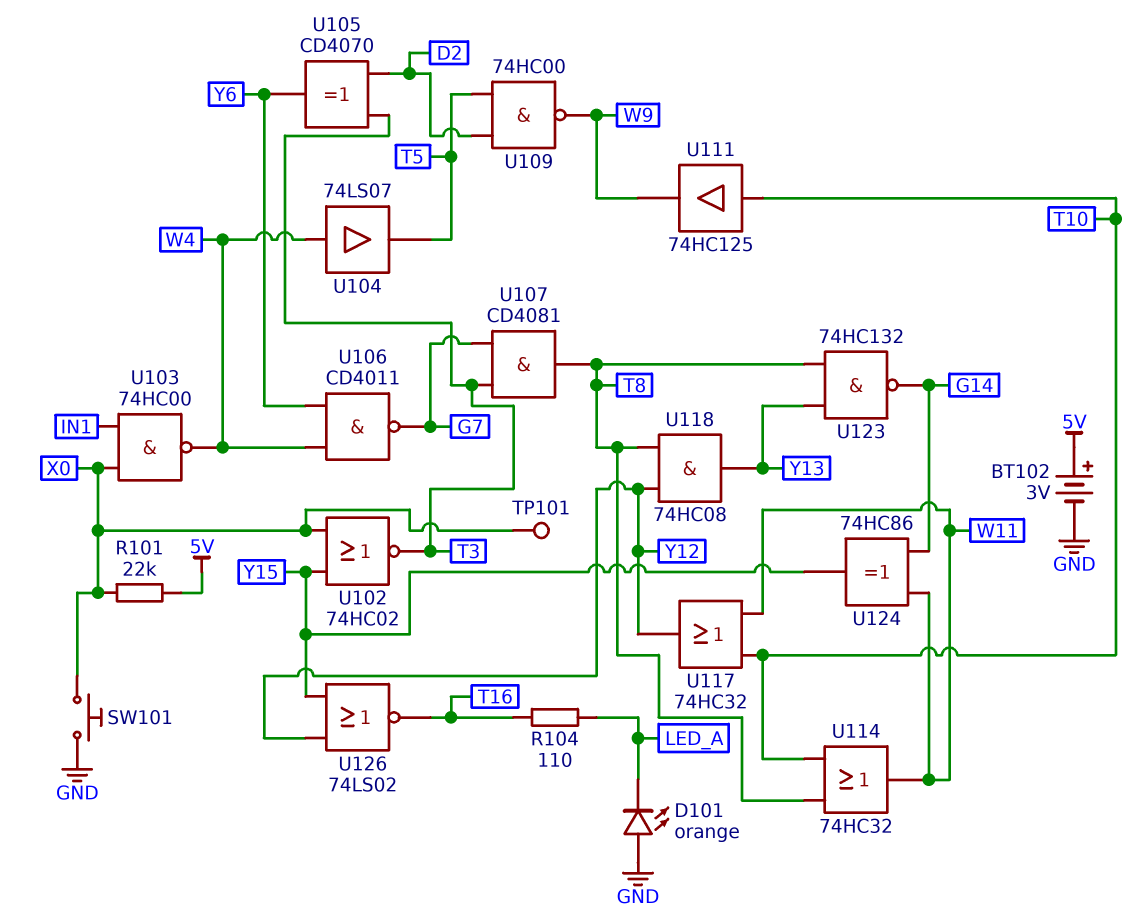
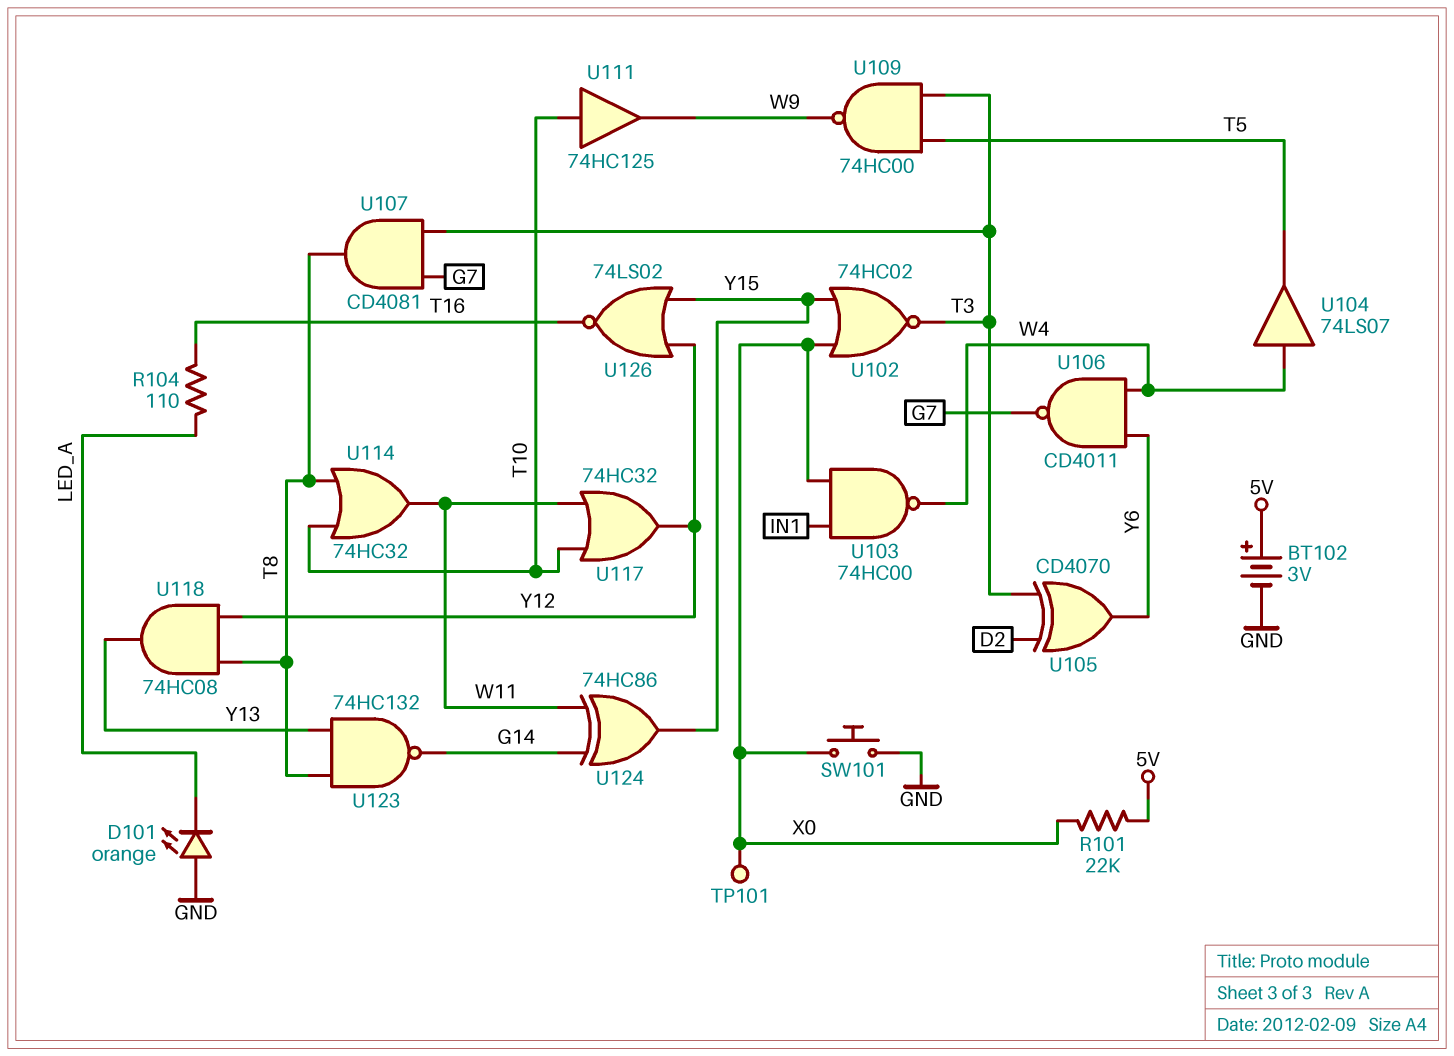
U109: NAND 74HC00 (in D2, in T5, out W9) -> NAND 74HC00 (in T3, in T5, out W9)

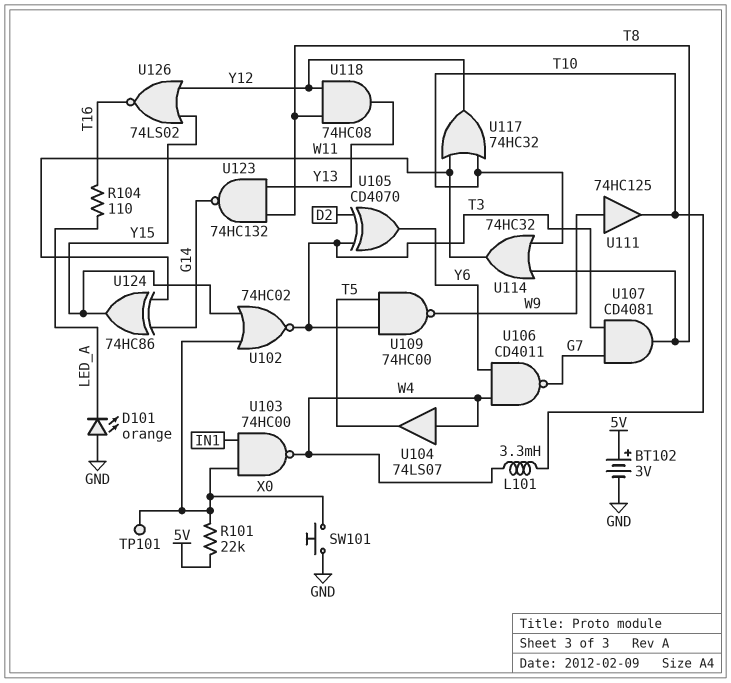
L101: none -> 3.3mH (T10, W4)
U111: buffer 74HC125 (in T10, out W9) -> buffer 74HC125 (in W9, out T10)

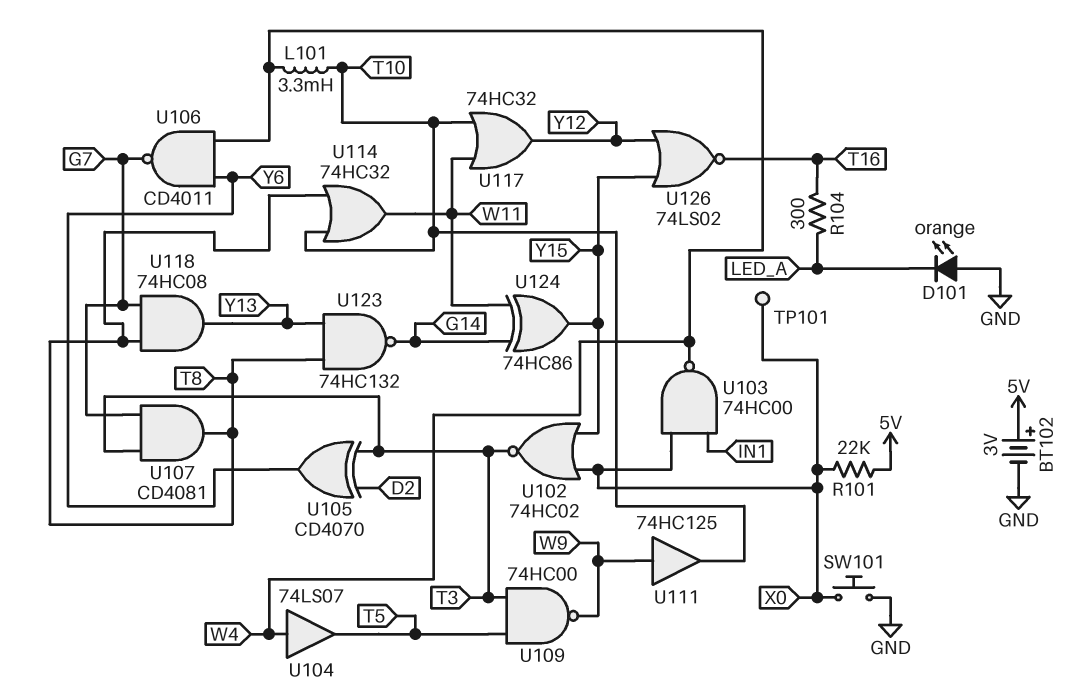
R104: 110 (LED_A, T16) -> 300 (LED_A, T16)
U118: AND 74HC08 (in T8, in Y12, out Y13) -> AND 74HC08 (in G7, in T8, out Y13)

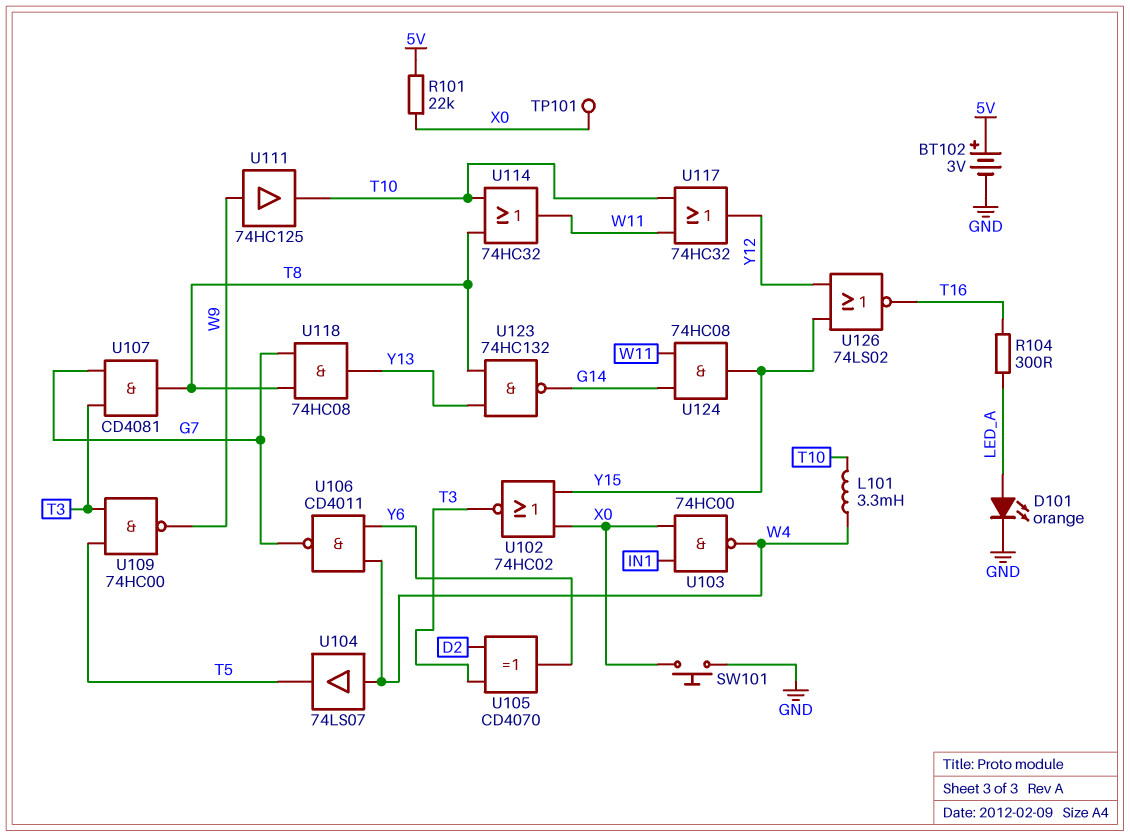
D101: LED orange (A GND, K LED_A) -> LED orange (A LED_A, K GND)
U124: XOR 74HC86 (in G14, in W11, out Y15) -> AND 74HC08 (in G14, in W11, out Y15)

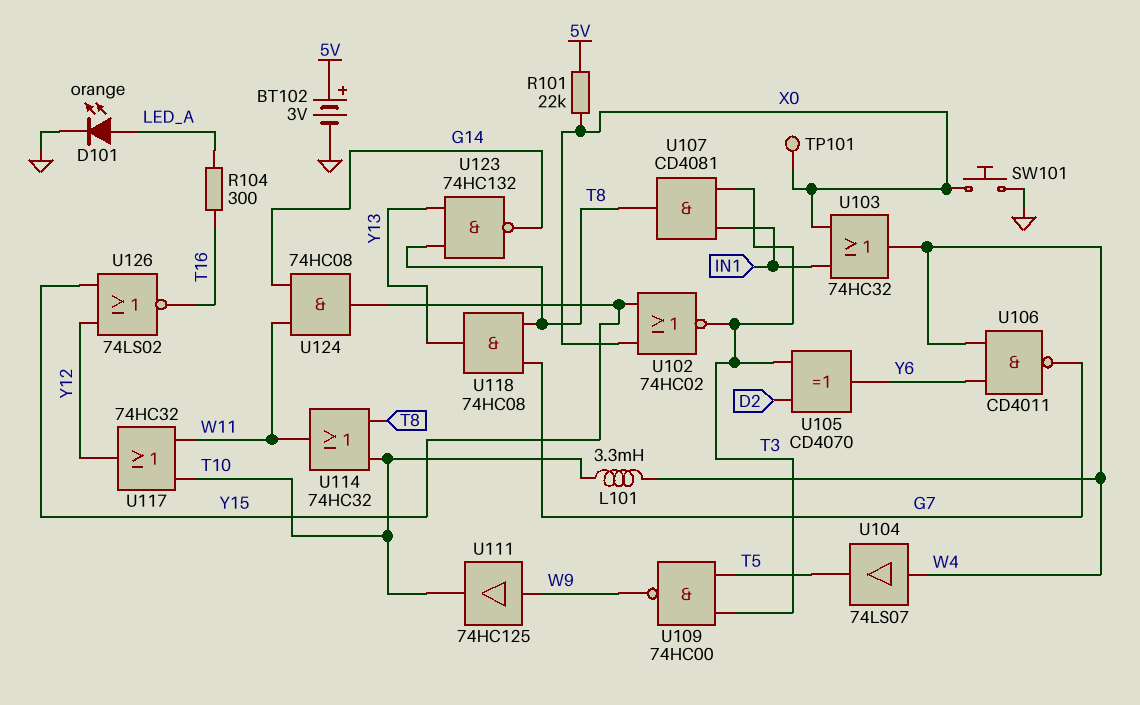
U103: NAND 74HC00 (in IN1, in X0, out W4) -> OR 74HC32 (in IN1, in X0, out W4)
U107: AND CD4081 (in G7, in T3, out T8) -> AND CD4081 (in IN1, in T3, out T8)

